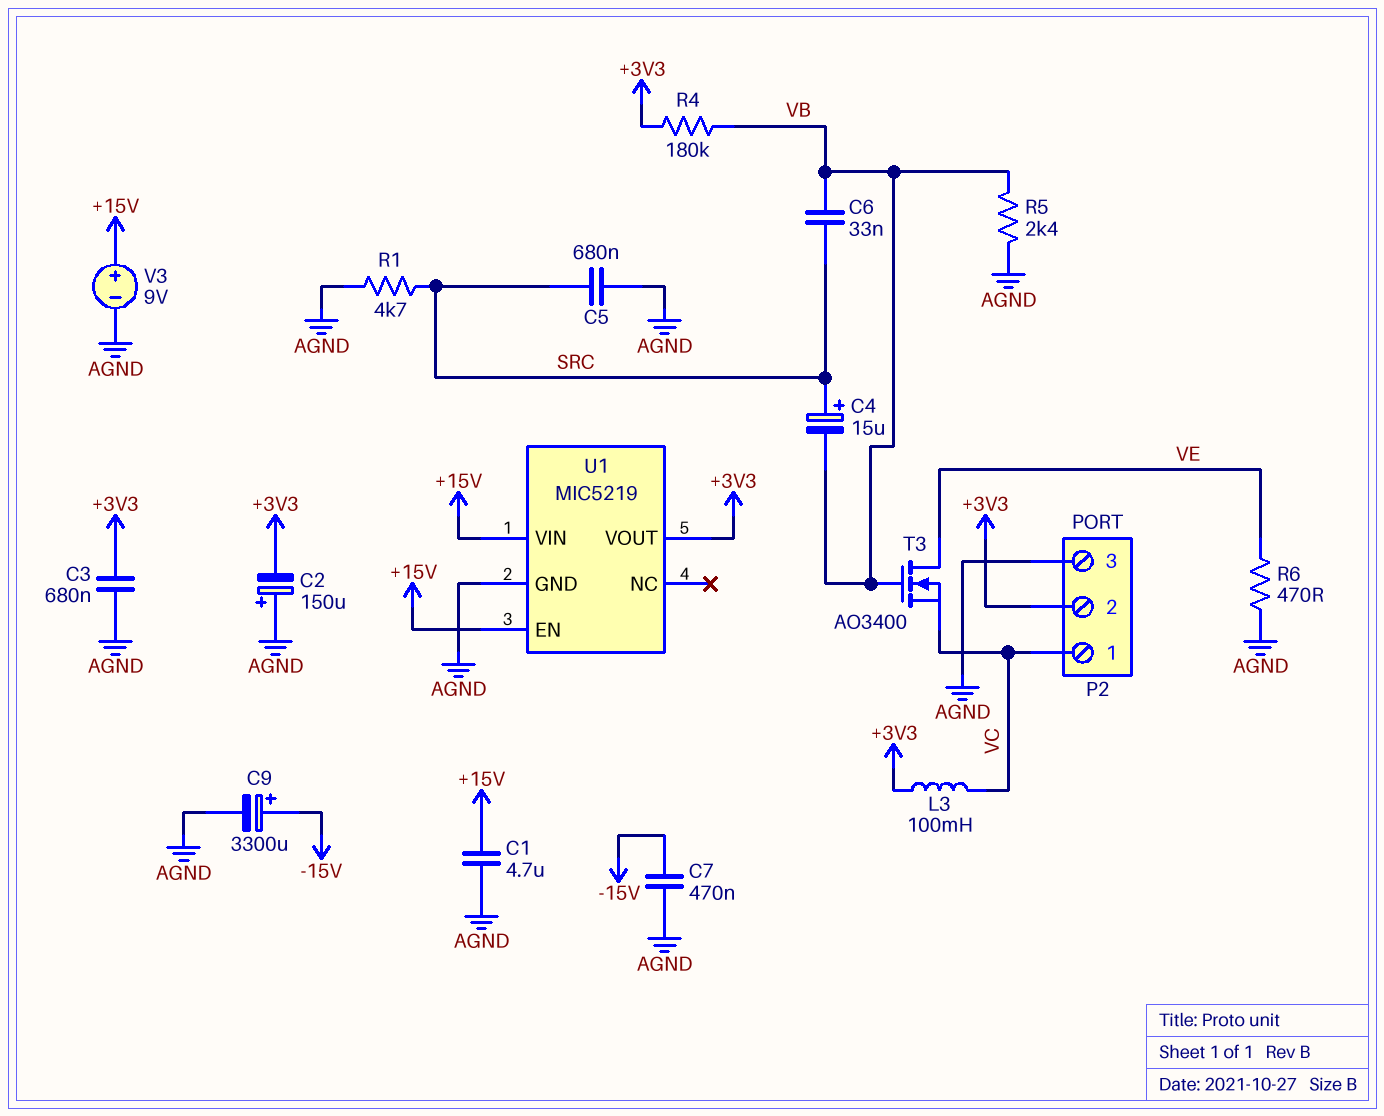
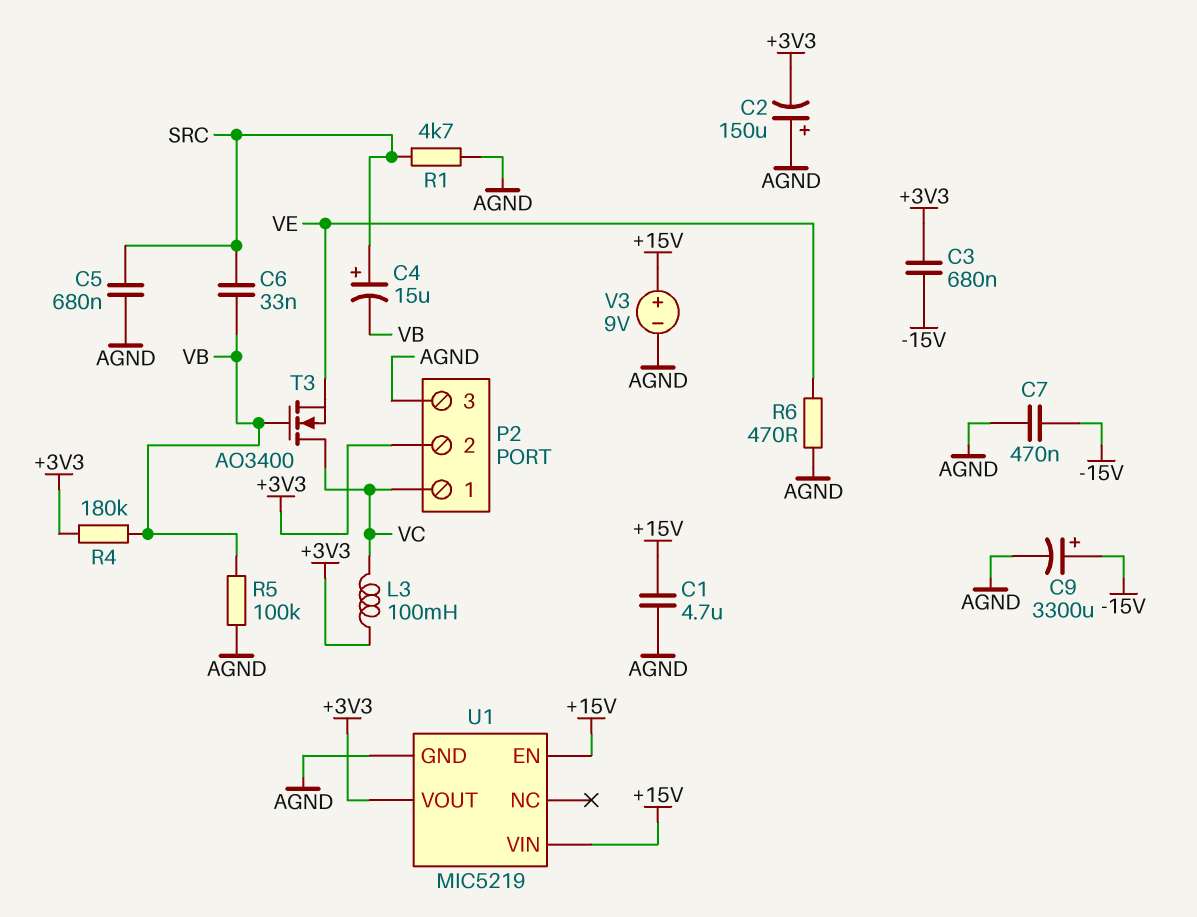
C3: 680nF (+3V3, AGND) -> 680nF (+3V3, -15V)
R5: 2.4k (AGND, VB) -> 100k (AGND, VB)
T3: NMOS AO3400 (G VB, D VE, S VC) -> NMOS AO3400 (G VB, D VC, S VE)

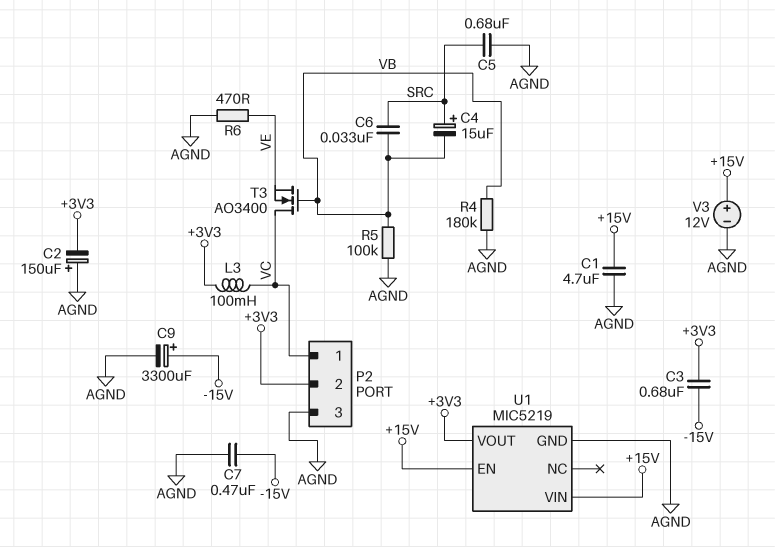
R1: 4.7k (AGND, SRC) -> none
R4: 180k (+3V3, VB) -> 180k (AGND, VB)
V3: 9V (plus +15V, minus AGND) -> 12V (plus +15V, minus AGND)

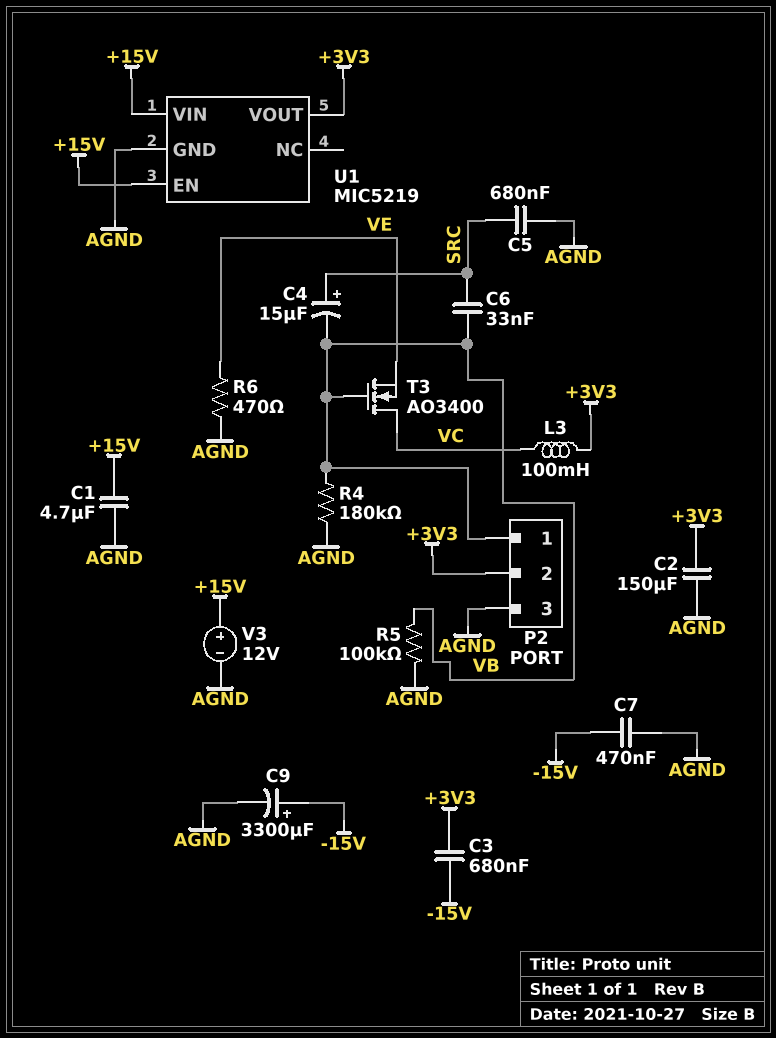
C2: 150uF (plus AGND, minus +3V3) -> 150uF (+3V3, AGND)
P2 pin 1: VC -> VB

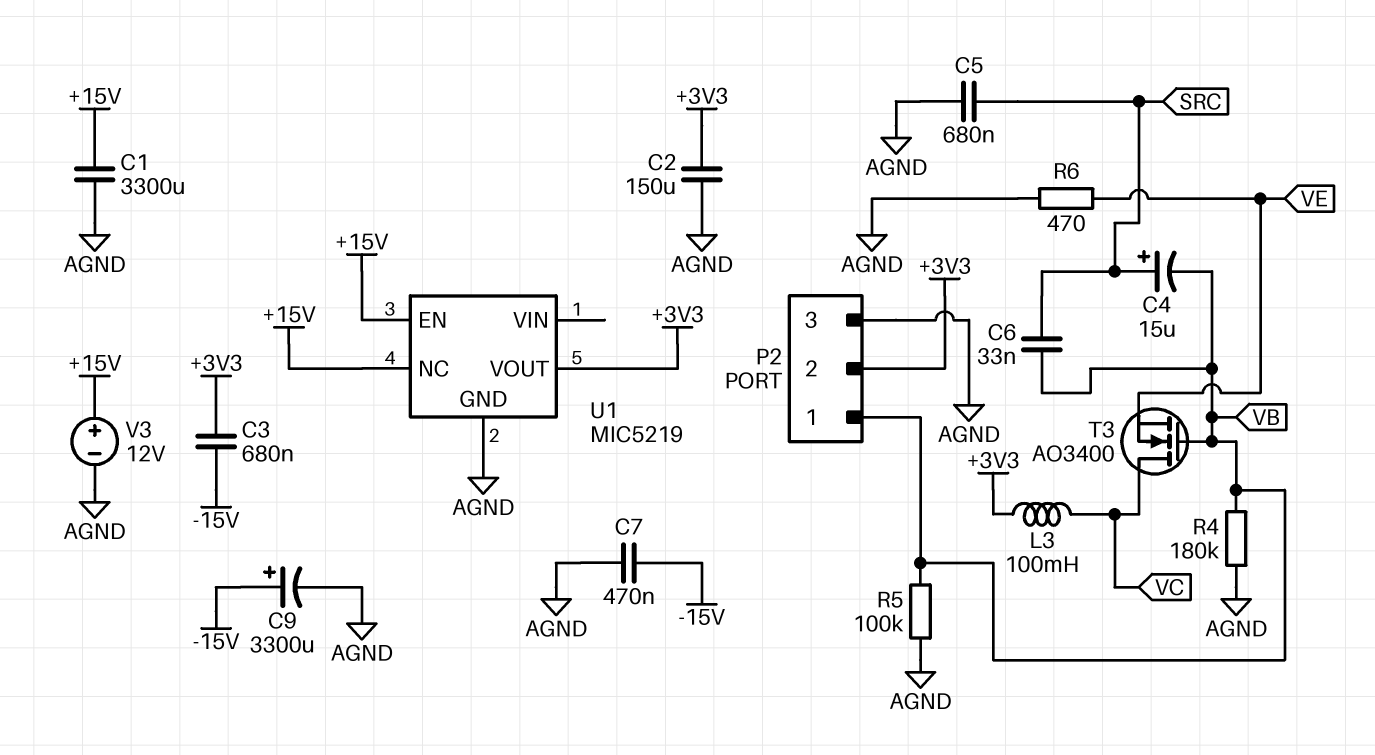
C1: 4.7uF (+15V, AGND) -> 3300uF (+15V, AGND)
U1 pin NC: none -> +15V
U1 pin VIN: +15V -> none

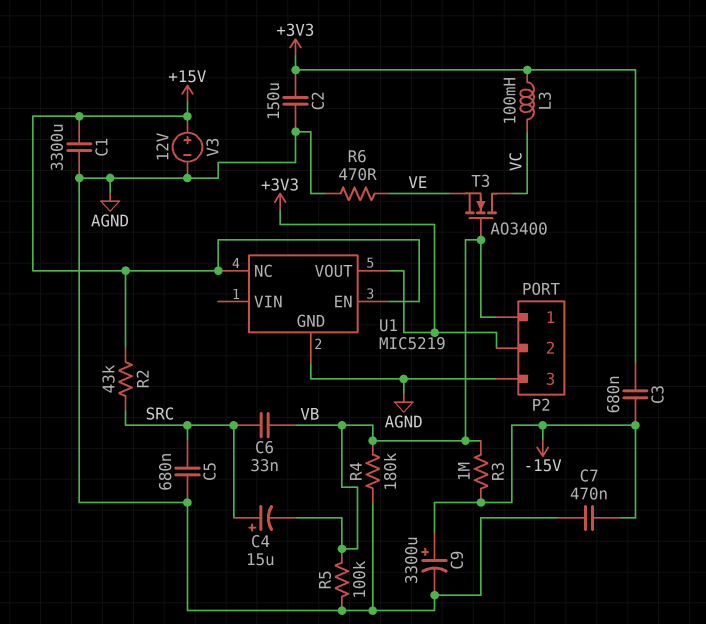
R2: none -> 43k (+15V, SRC)
R3: none -> 1M (-15V, VB)

